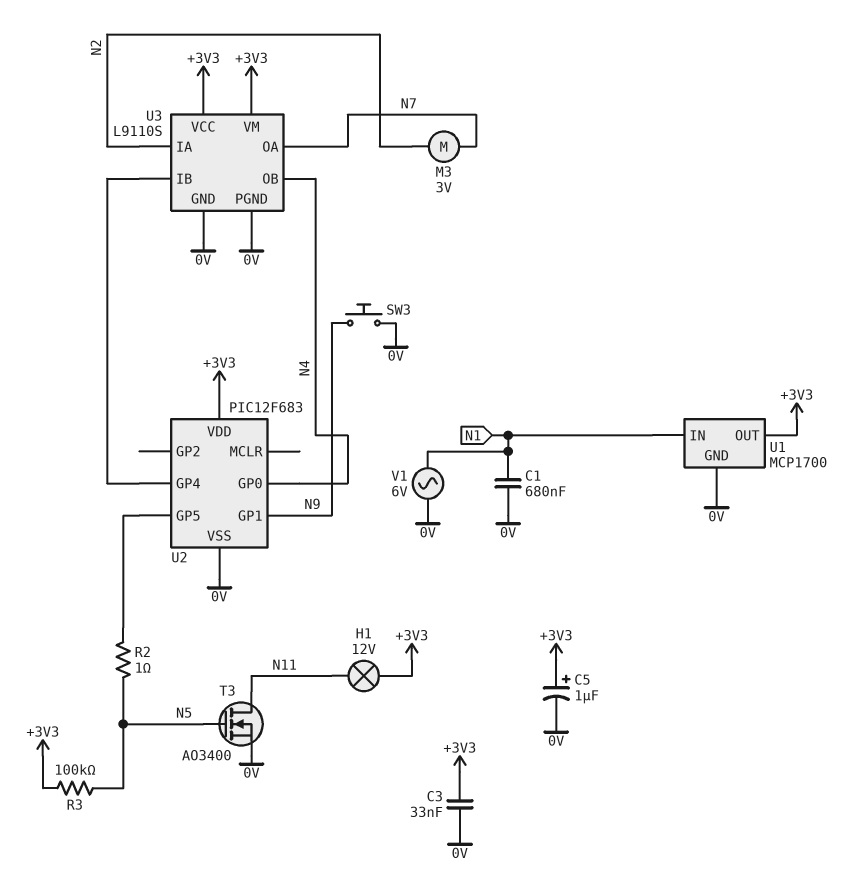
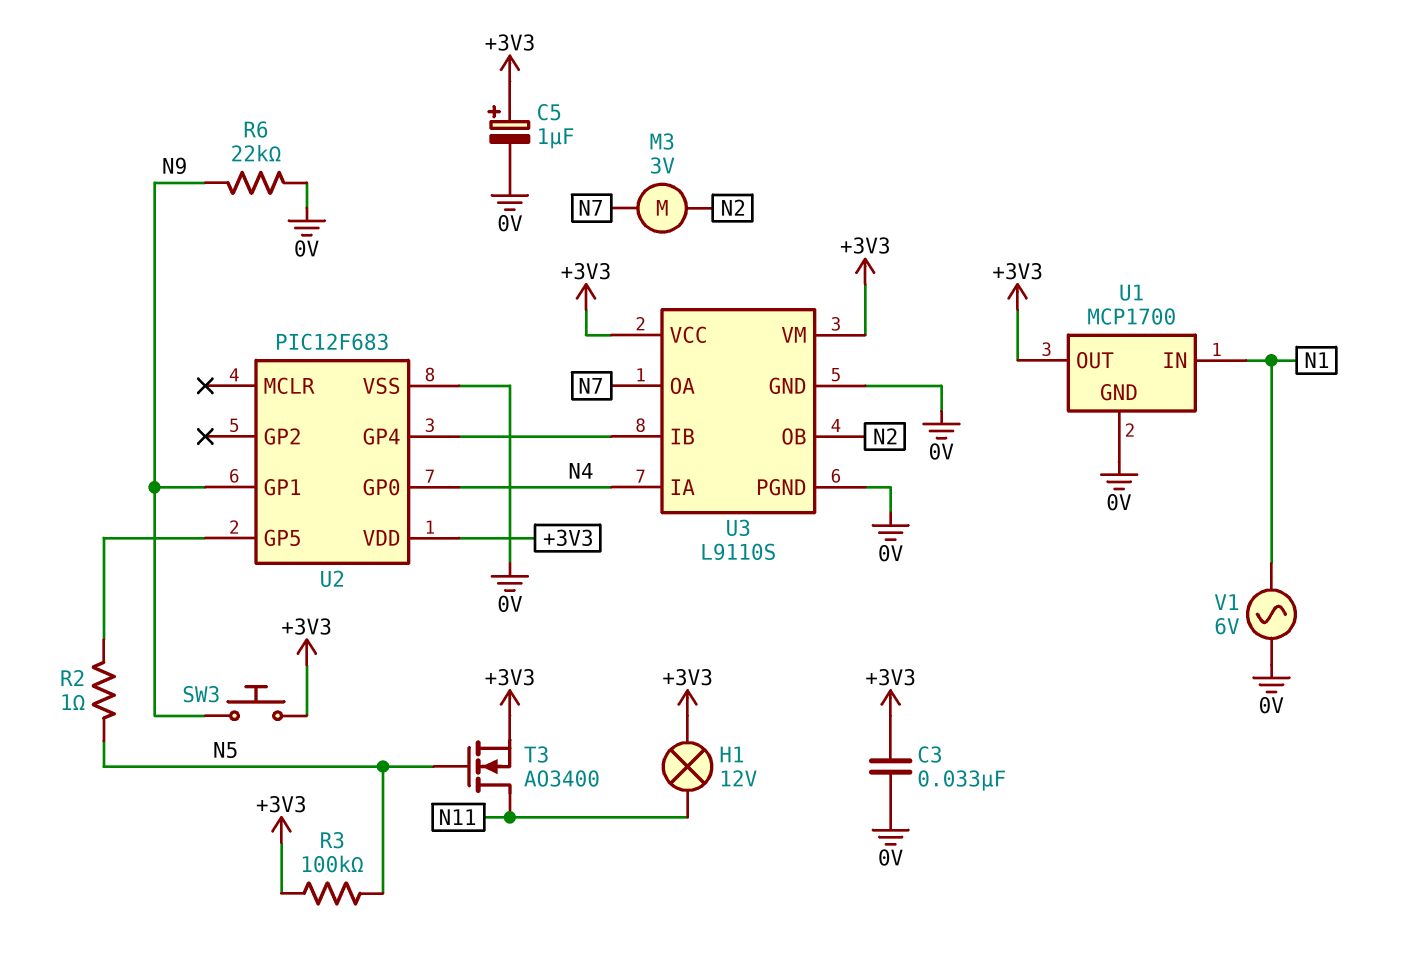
C1: 680nF (0V, N1) -> none
R6: none -> 22k (0V, N9)
SW3: button (0V, N9) -> button (+3V3, N9)
T3: NMOS AO3400 (G N5, D N11, S 0V) -> NMOS AO3400 (G N5, D N11, S +3V3)
U3 pin IA: N2 -> N4
U3 pin OB: N4 -> N2

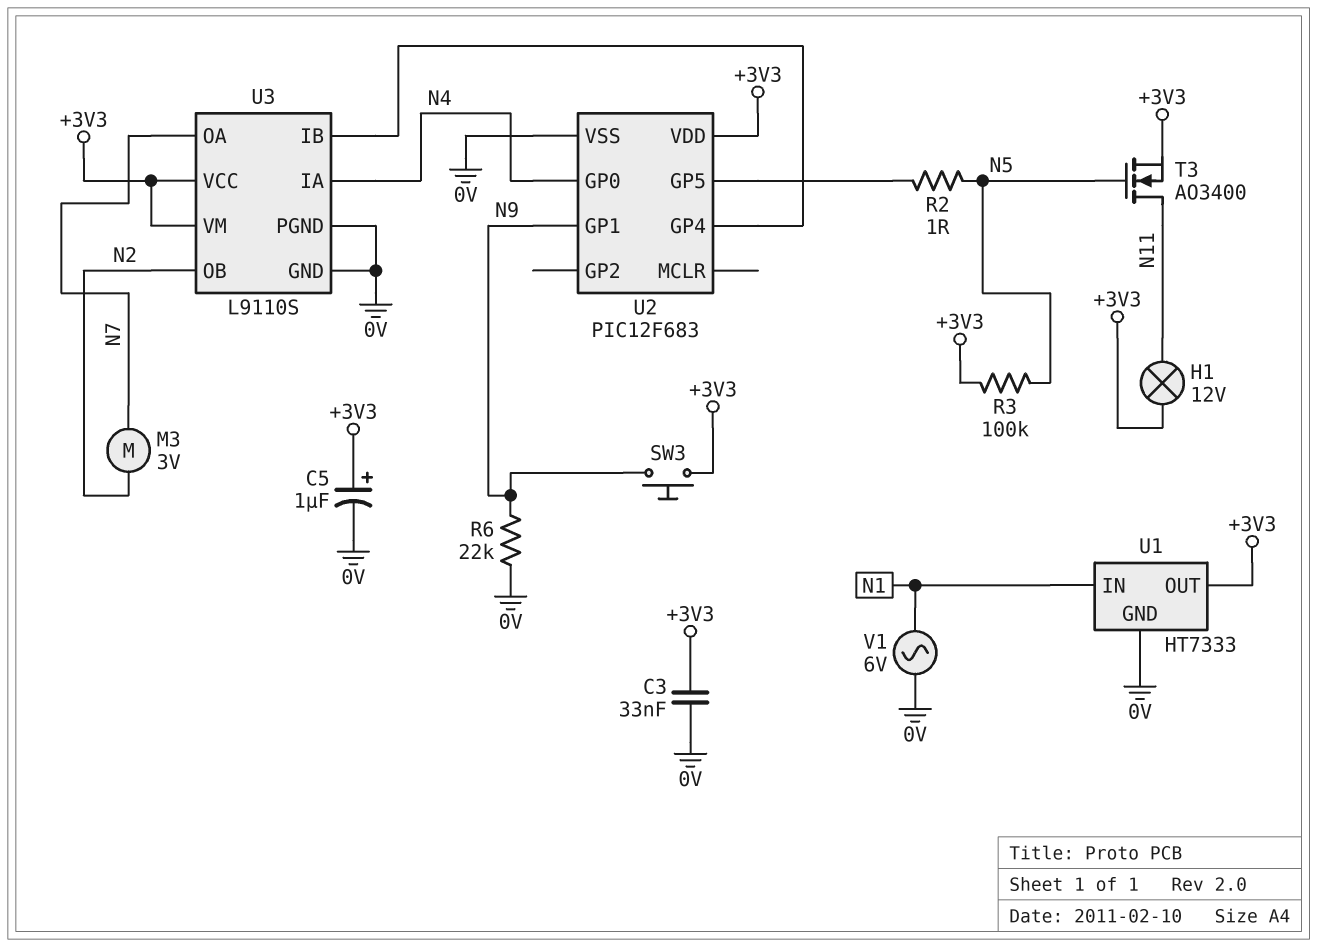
U1: MCP1700 -> HT7333

